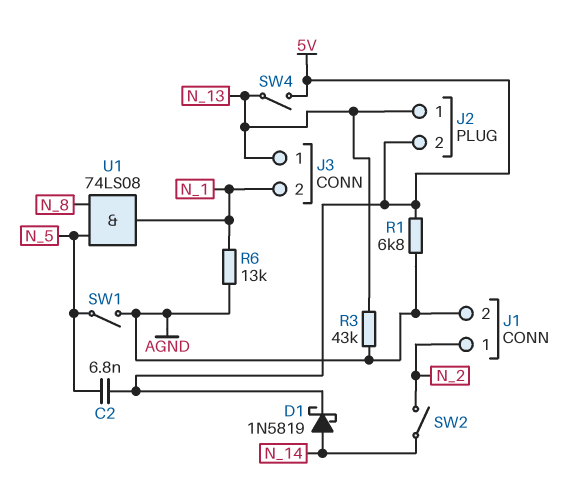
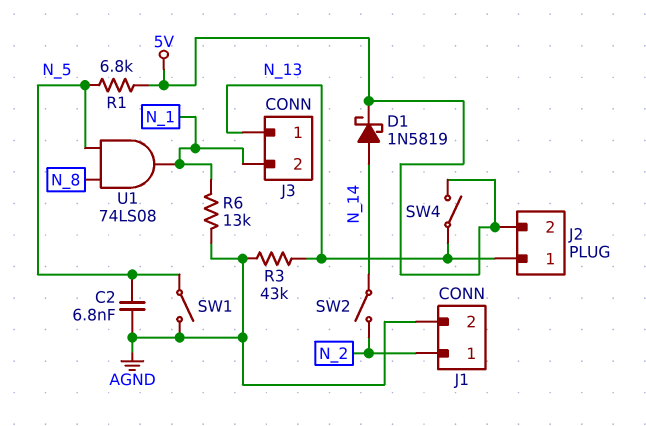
C2: 6.8nF (5V, N_5) -> 6.8nF (AGND, N_5)
R1: 6.8k (5V, AGND) -> 6.8k (5V, N_5)

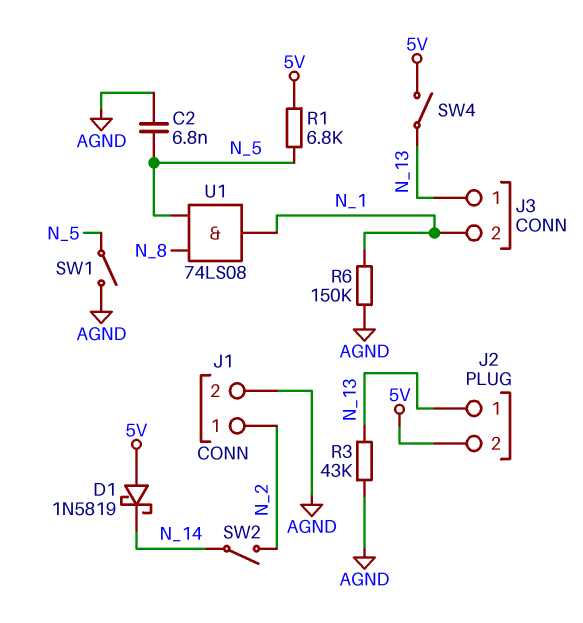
D1: schottky 1N5819 (A N_14, K 5V) -> schottky 1N5819 (A 5V, K N_14)
R6: 13k (AGND, N_1) -> 150k (AGND, N_1)

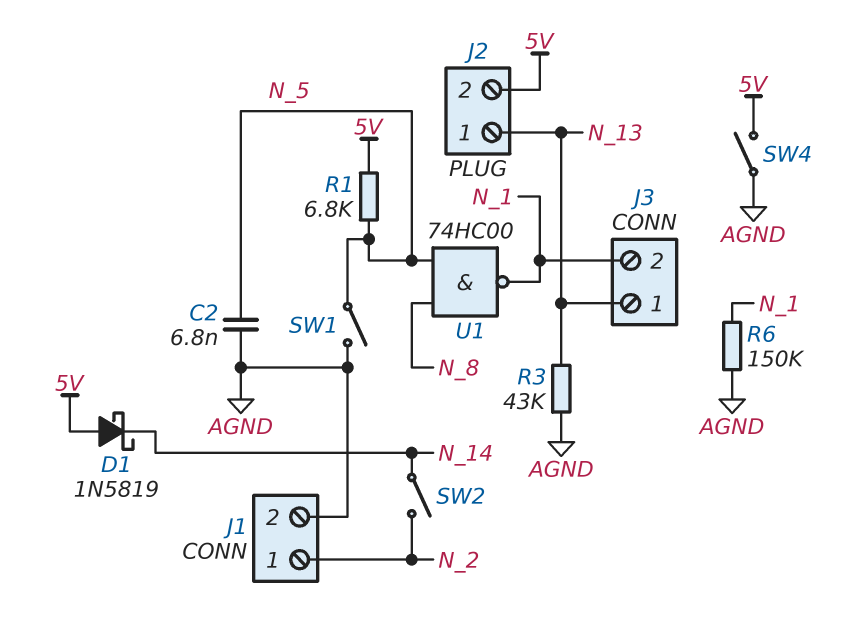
SW4: switch (5V, N_13) -> switch (5V, AGND)
U1: AND 74LS08 (in N_5, in N_8, out N_1) -> NAND 74HC00 (in N_5, in N_8, out N_1)

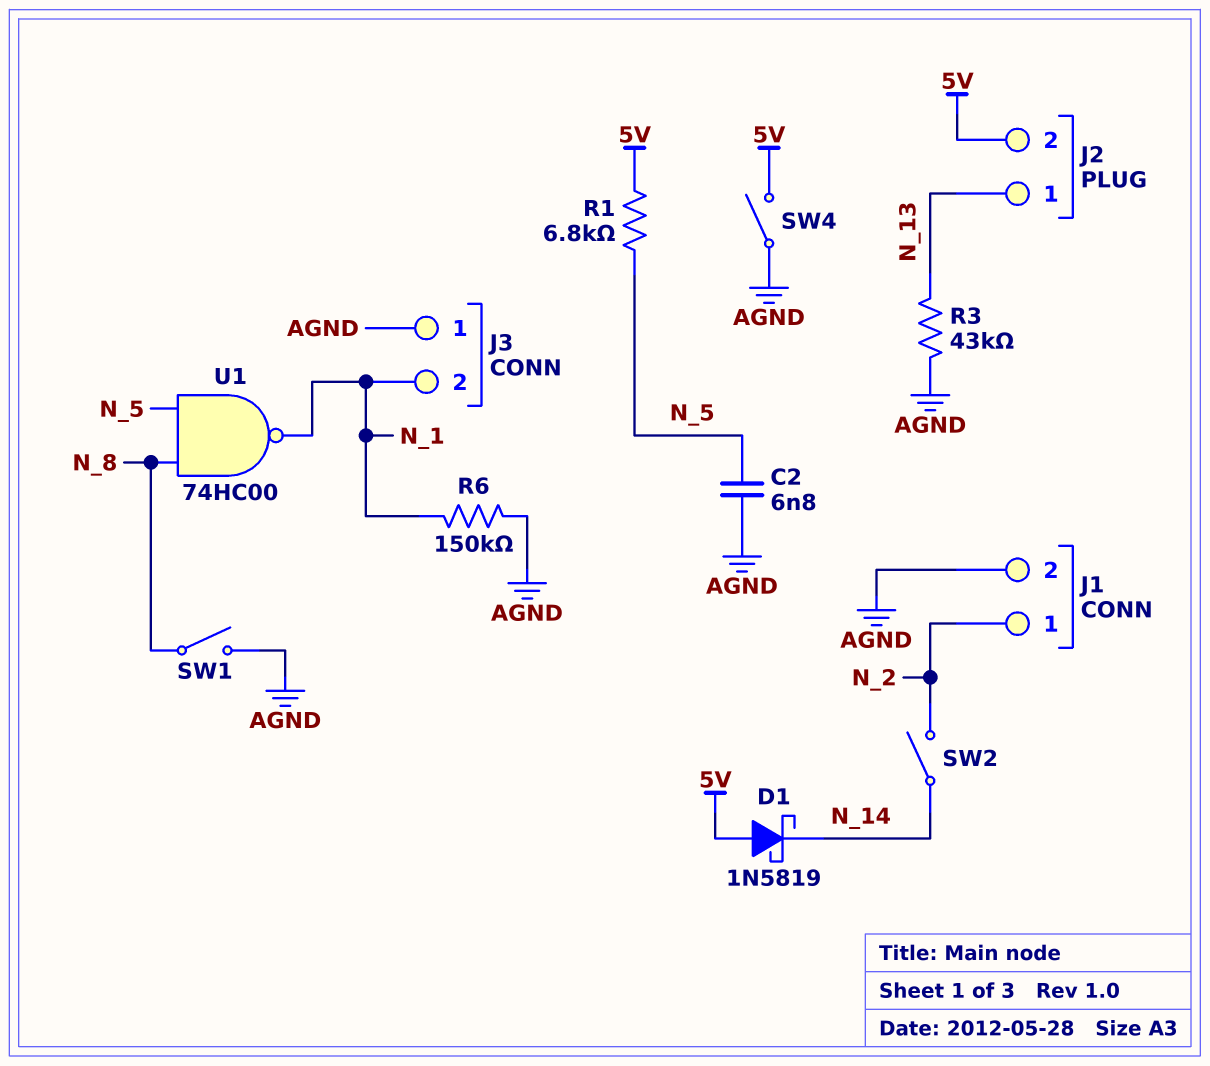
J3 pin 1: N_13 -> AGND
SW1: switch (AGND, N_5) -> switch (AGND, N_8)

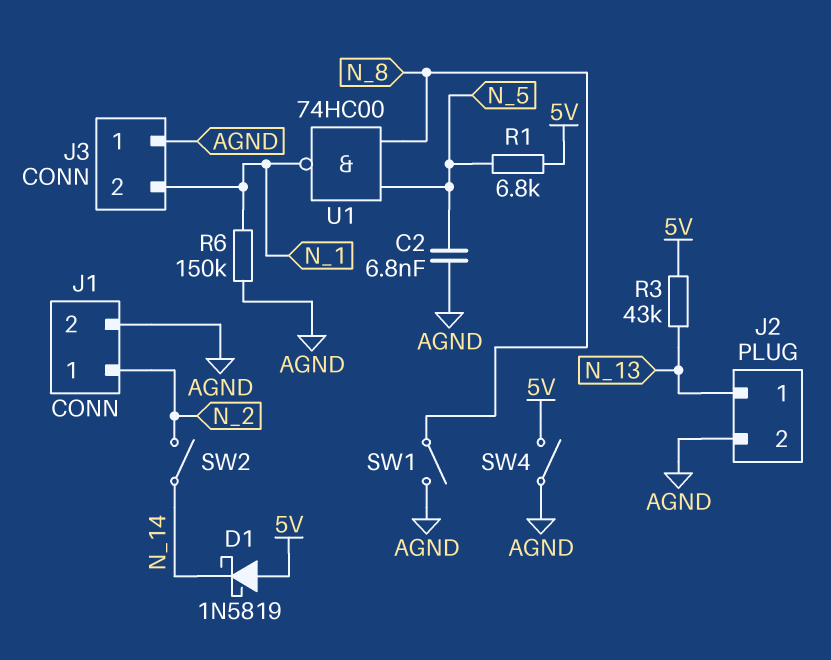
J2 pin 2: 5V -> AGND
R3: 43k (AGND, N_13) -> 43k (5V, N_13)

